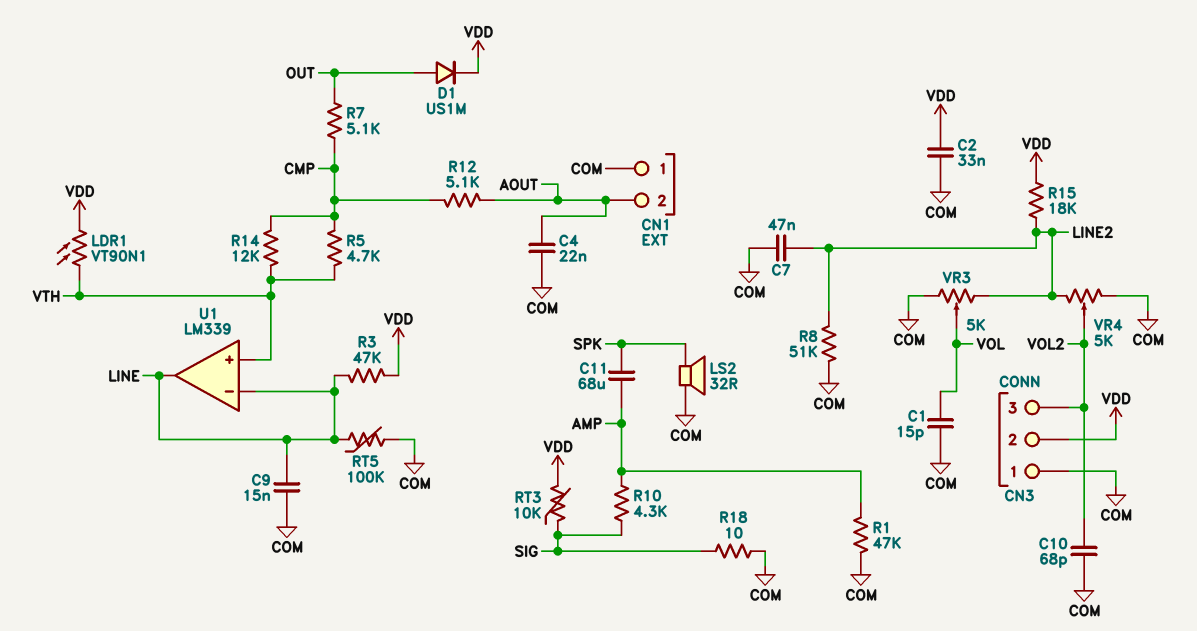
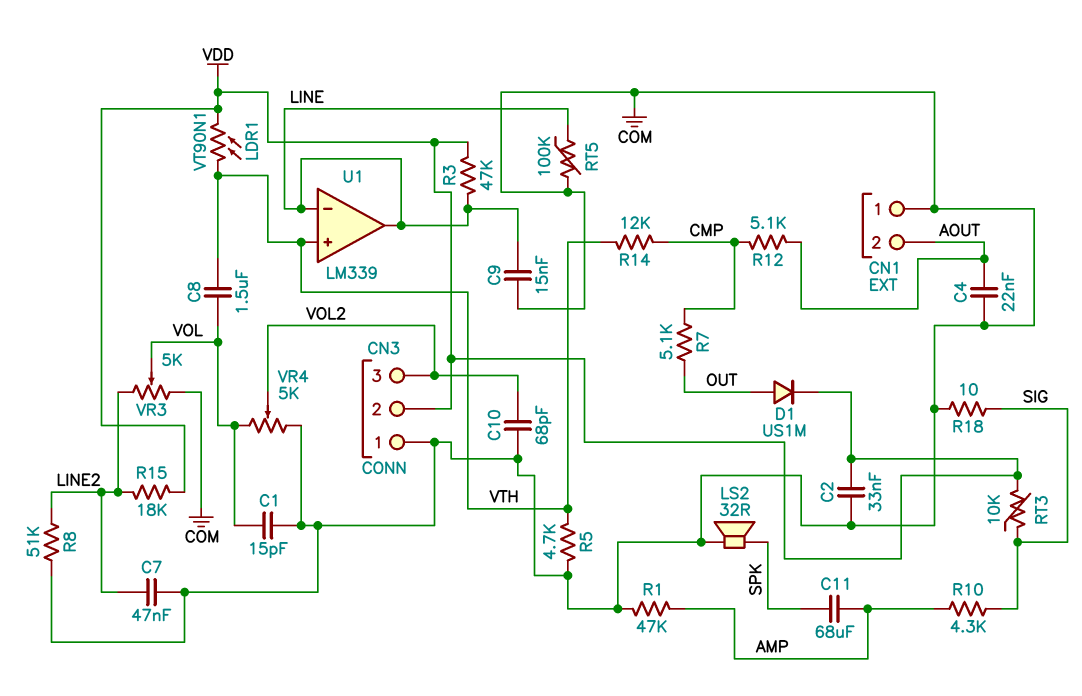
C8: none -> 1.5uF (VOL, VTH)
R5: 4.7k (CMP, VTH) -> 4.7k (COM, VTH)
VR4: 5k (COM, LINE2, wiper VOL2) -> 5k (COM, VOL, wiper VOL2)

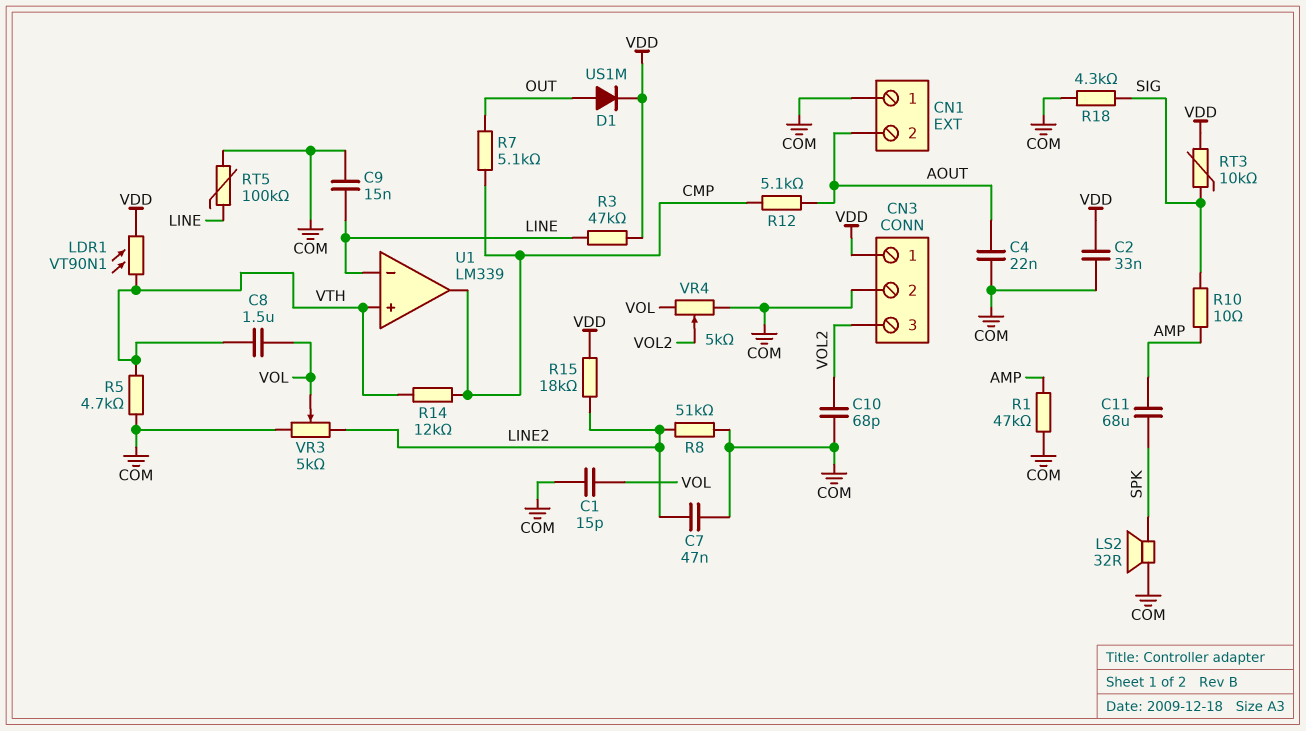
CN3 pin 1: COM -> VDD
CN3 pin 2: VDD -> COM
R10: 4.3k (AMP, SIG) -> 10 (AMP, SIG)
R18: 10 (COM, SIG) -> 4.3k (COM, SIG)
U1 pin out: LINE -> CMP

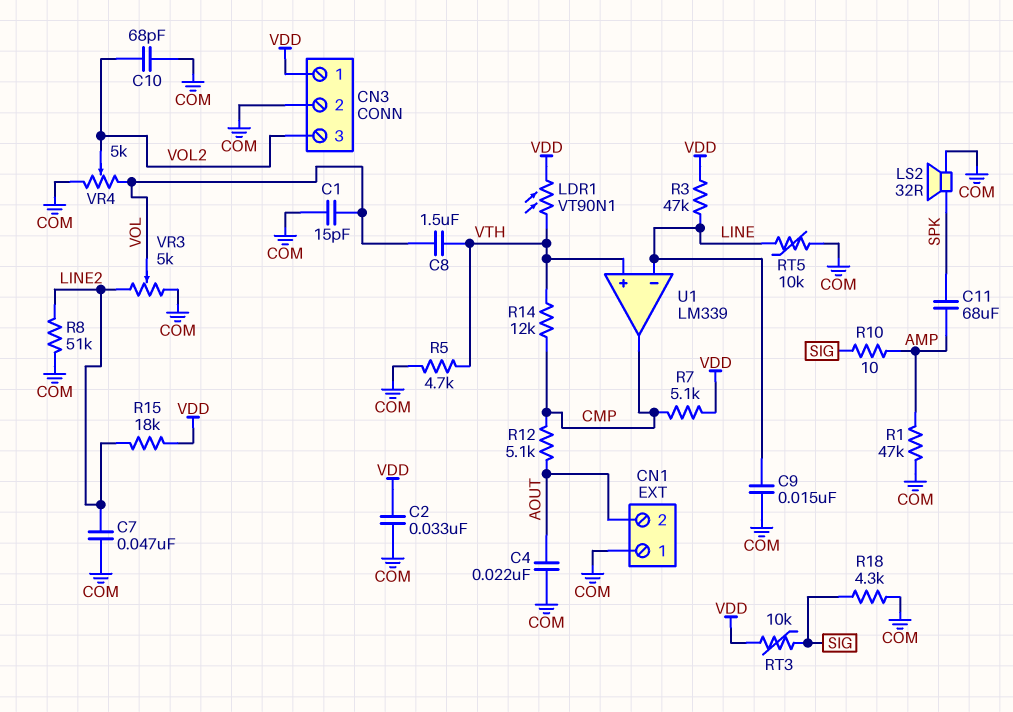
D1: diode US1M (A OUT, K VDD) -> none
R7: 5.1k (CMP, OUT) -> 5.1k (CMP, VDD)
RT5: 100k (COM, LINE) -> 10k (COM, LINE)

